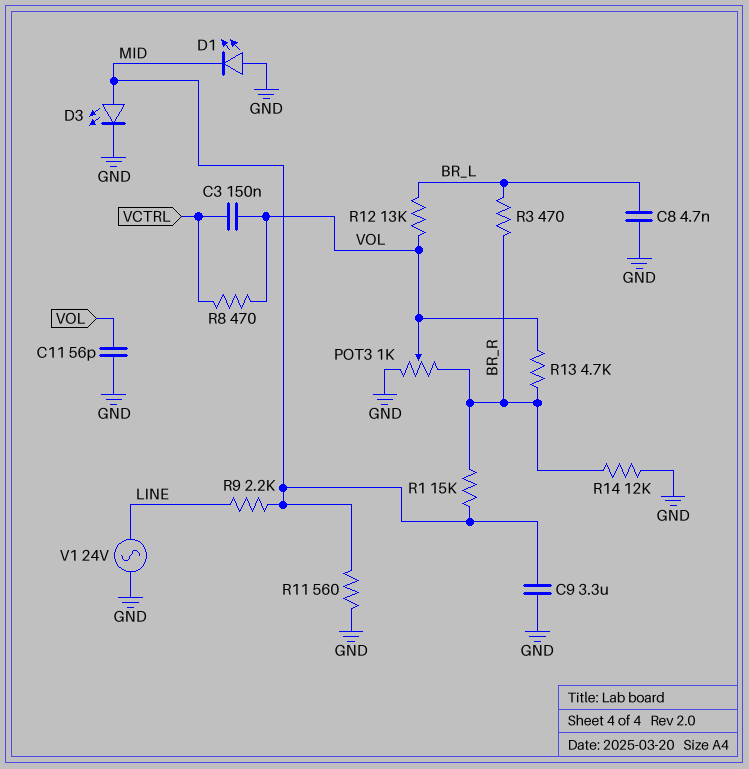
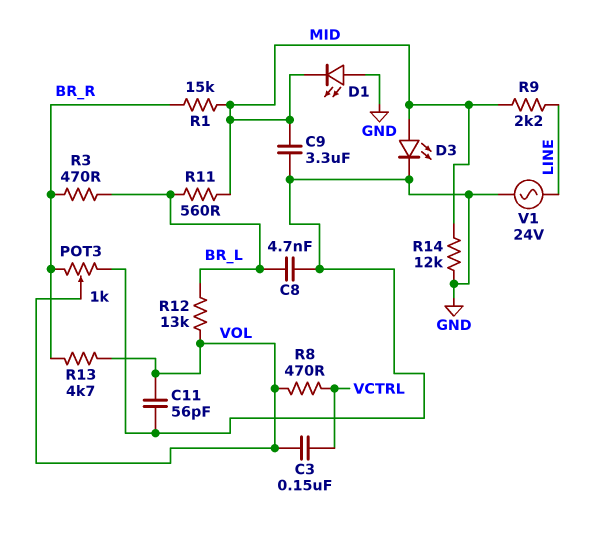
R11: 560 (GND, MID) -> 560 (BR_L, MID)
R14: 12k (BR_R, GND) -> 12k (GND, MID)

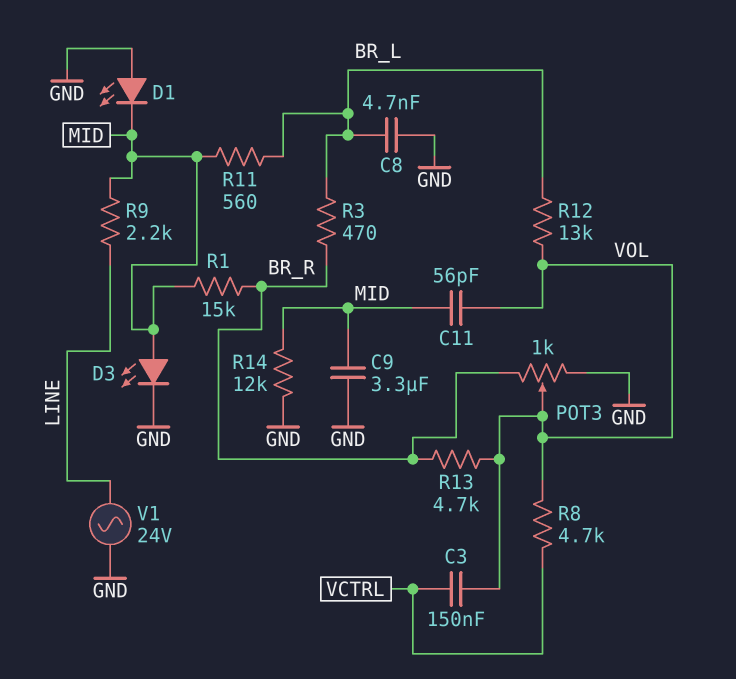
C11: 56pF (GND, VOL) -> 56pF (MID, VOL)
R8: 470 (VCTRL, VOL) -> 4.7k (VCTRL, VOL)

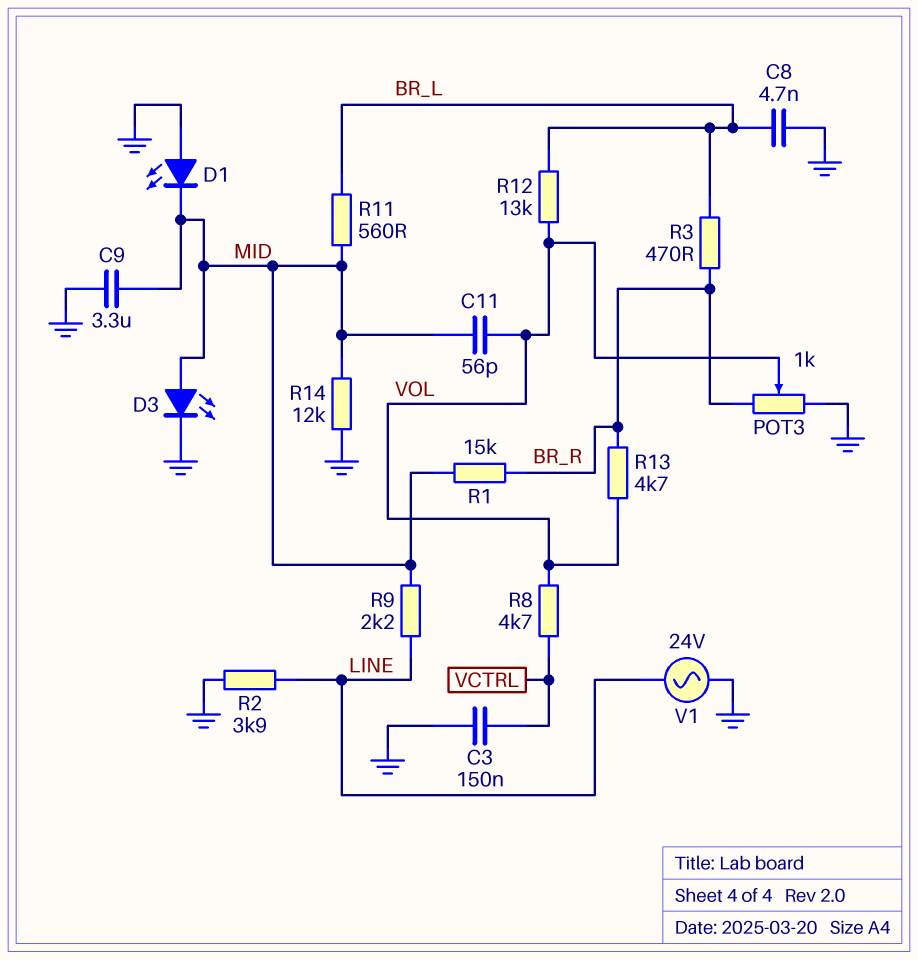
C3: 150nF (VCTRL, VOL) -> 150nF (GND, VCTRL)
R2: none -> 3.9k (GND, LINE)

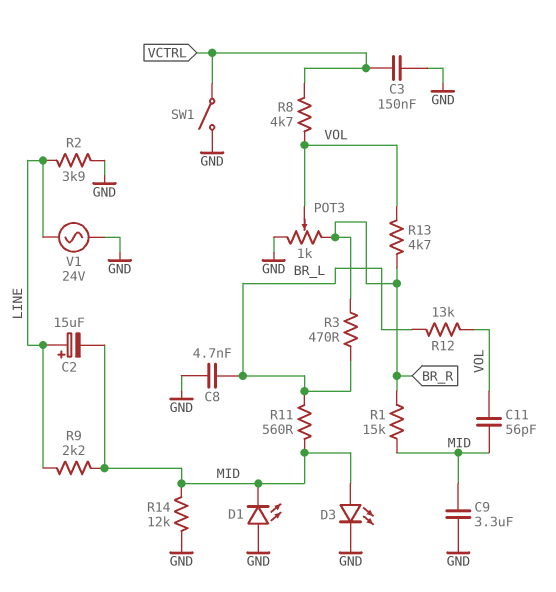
C2: none -> 15uF (plus LINE, minus MID)
SW1: none -> switch (GND, VCTRL)

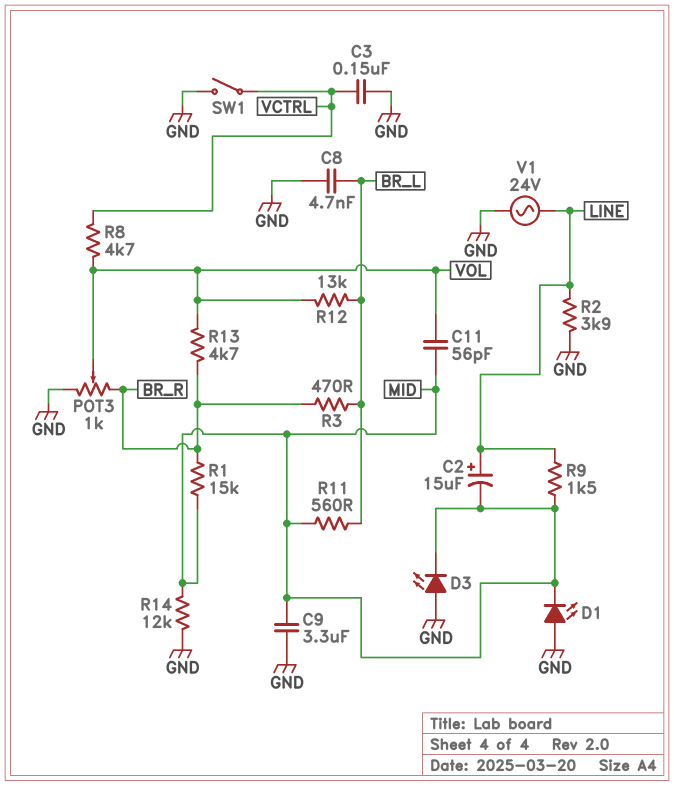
D3: LED (A MID, K GND) -> LED (A GND, K MID)
R9: 2.2k (LINE, MID) -> 1.5k (LINE, MID)

